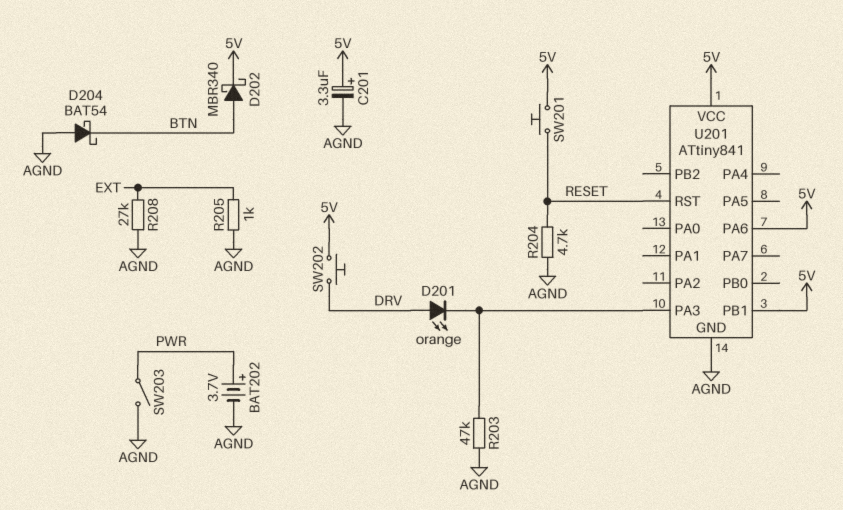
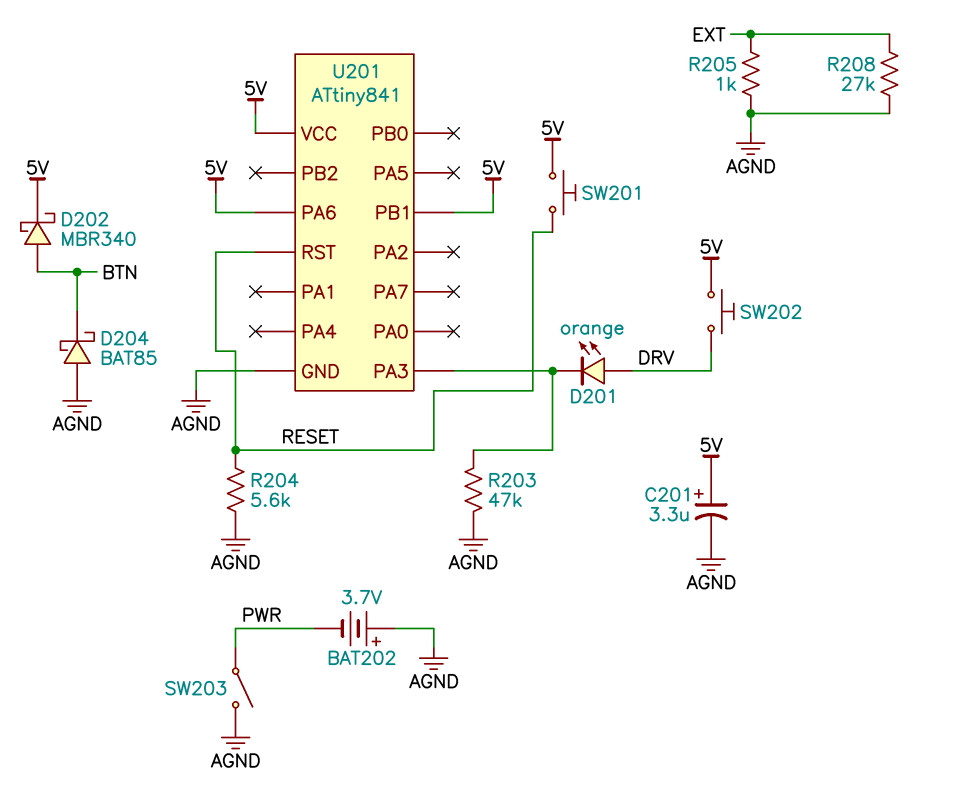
BAT202: 3.7V (plus PWR, minus AGND) -> 3.7V (plus AGND, minus PWR)
D204: schottky BAT54 (A AGND, K BTN) -> schottky BAT85 (A AGND, K BTN)
R204: 4.7k (AGND, RESET) -> 5.6k (AGND, RESET)

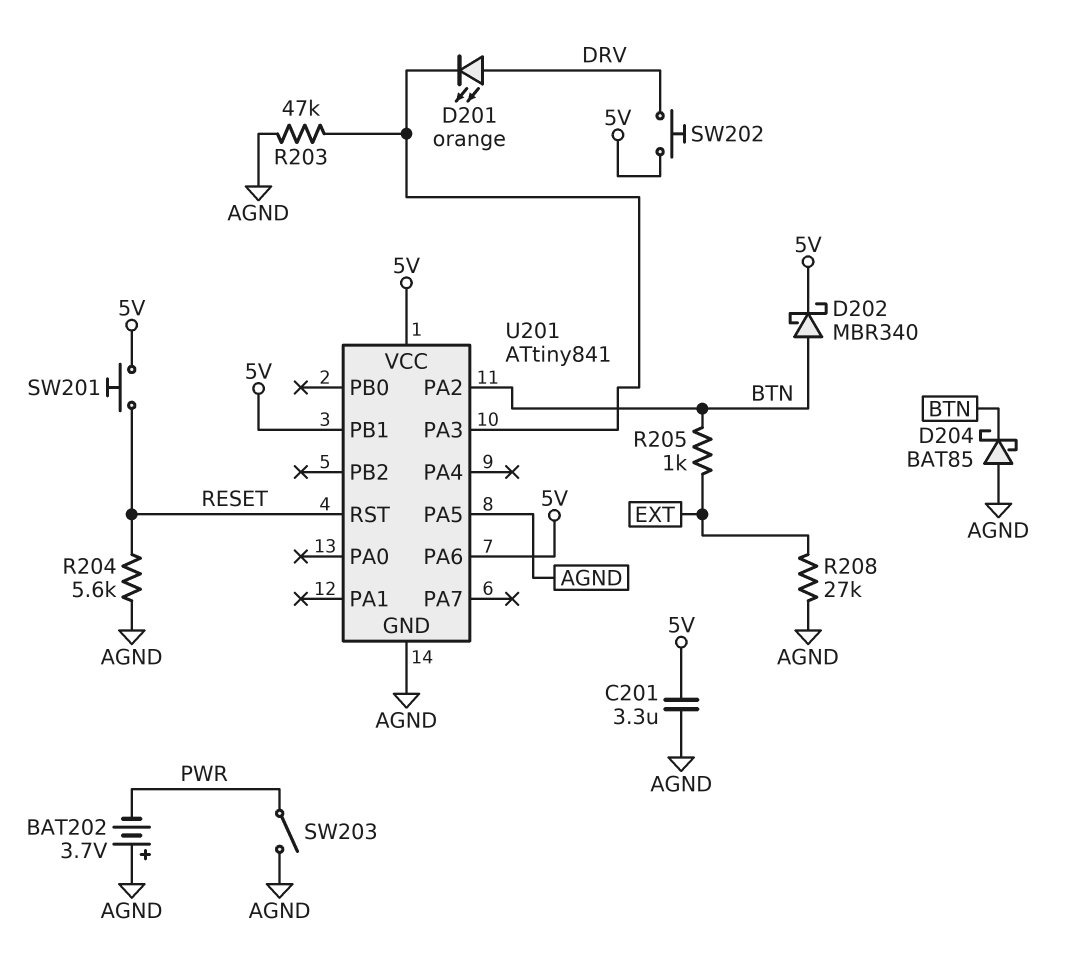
C201: 3.3uF (plus 5V, minus AGND) -> 3.3uF (5V, AGND)
R205: 1k (AGND, EXT) -> 1k (BTN, EXT)
U201 pin PA2: none -> BTN
U201 pin PA5: none -> AGND

